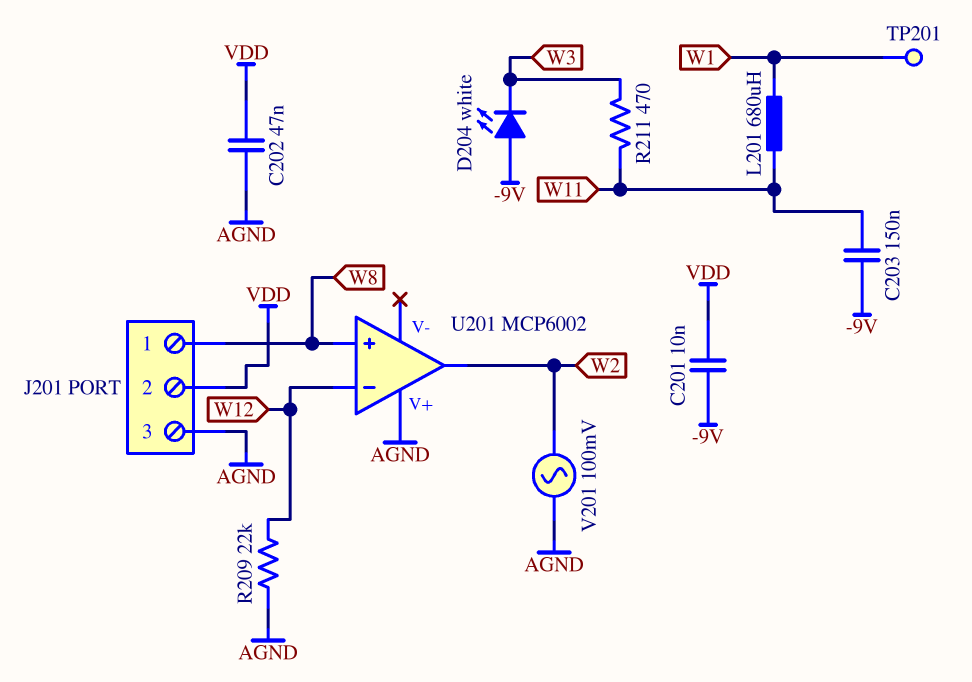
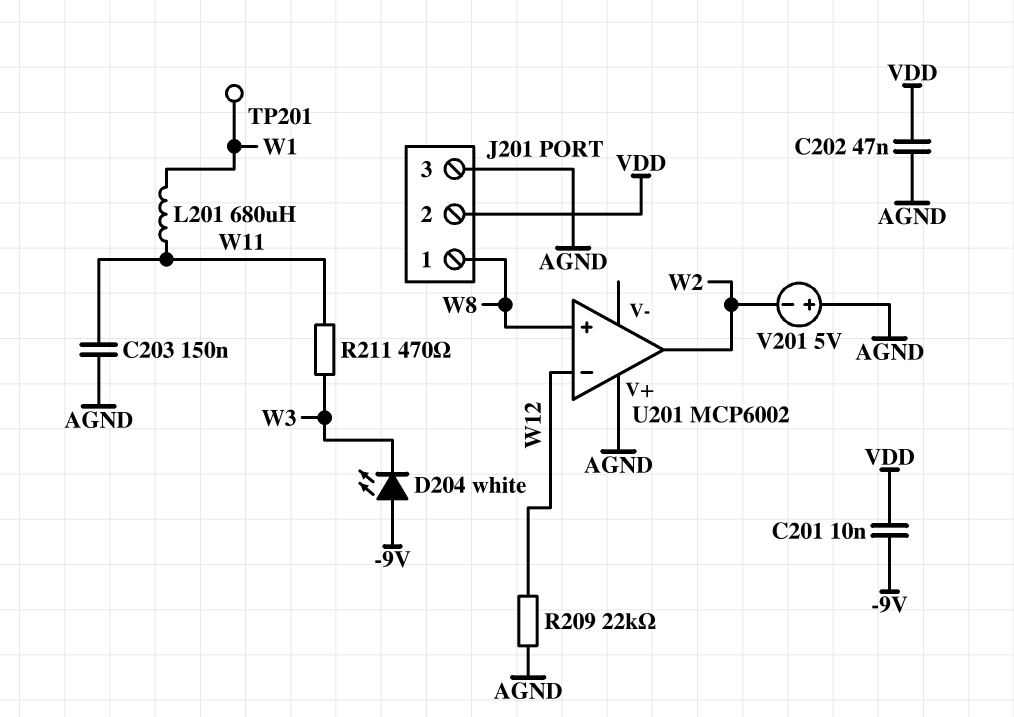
C203: 150nF (-9V, W11) -> 150nF (AGND, W11)
V201: AC 100mV (AGND, W2) -> 5V (plus AGND, minus W2)

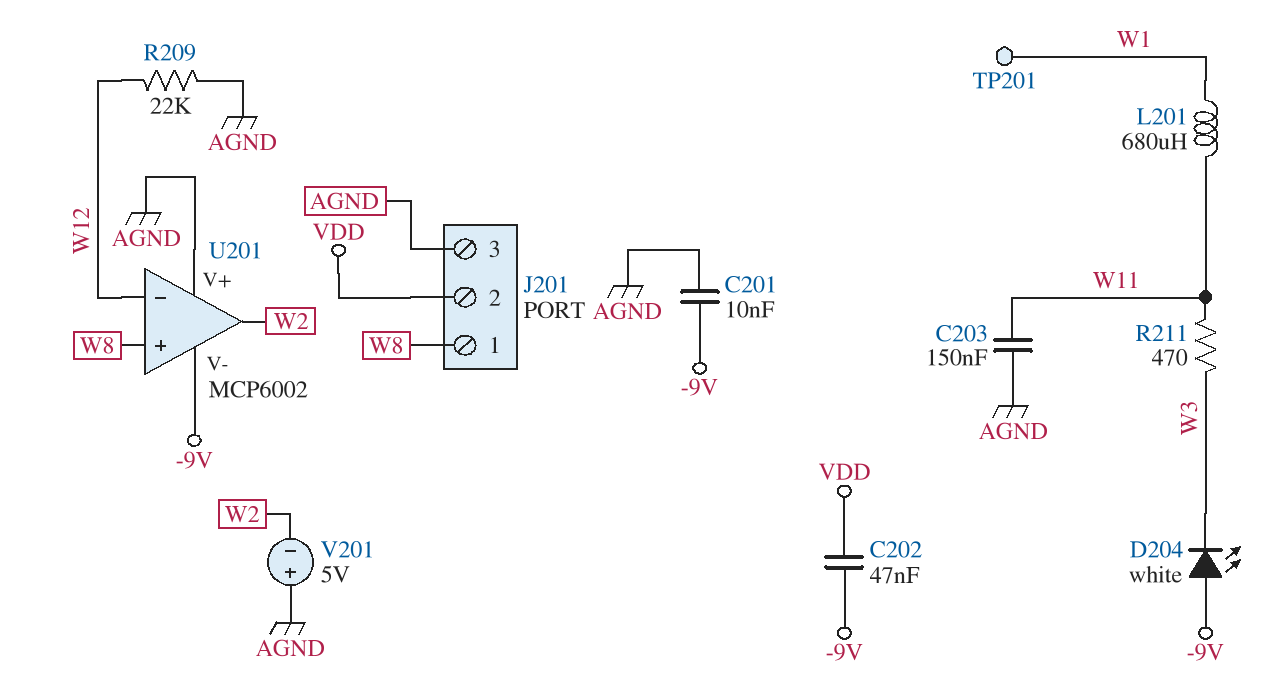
C201: 10nF (-9V, VDD) -> 10nF (-9V, AGND)
C202: 47nF (AGND, VDD) -> 47nF (-9V, VDD)
U201 pin V-: none -> -9V

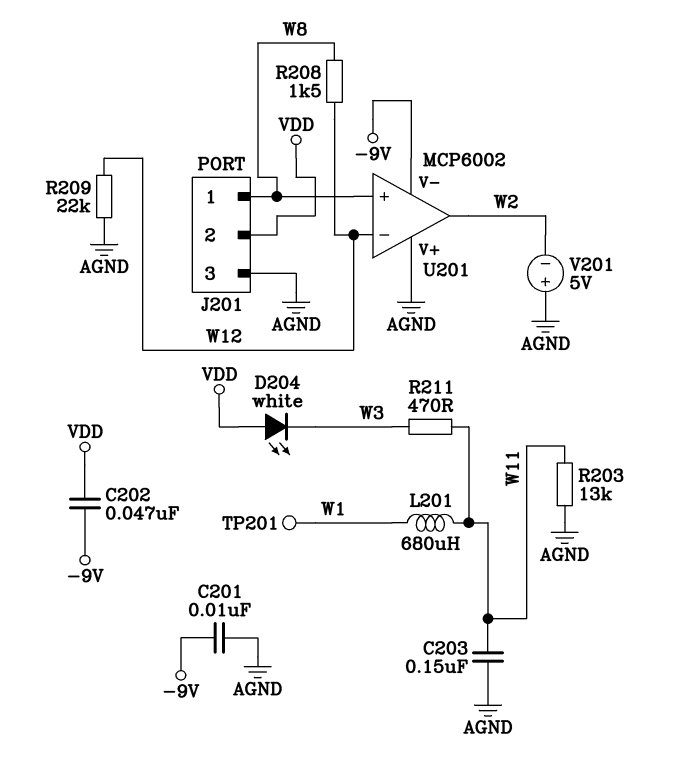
D204: LED white (A -9V, K W3) -> LED white (A VDD, K W3)
R203: none -> 13k (AGND, W11)
R208: none -> 1.5k (W8, W12)

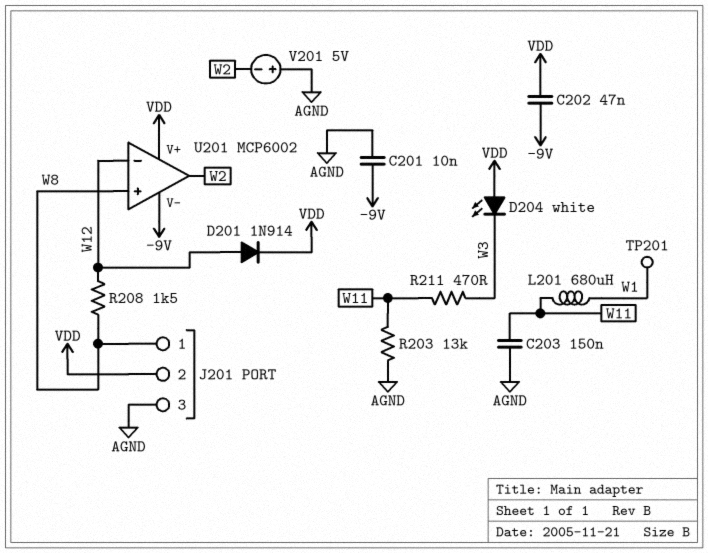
D201: none -> diode 1N914 (A W12, K VDD)
R209: 22k (AGND, W12) -> none
U201 pin V+: AGND -> VDD

